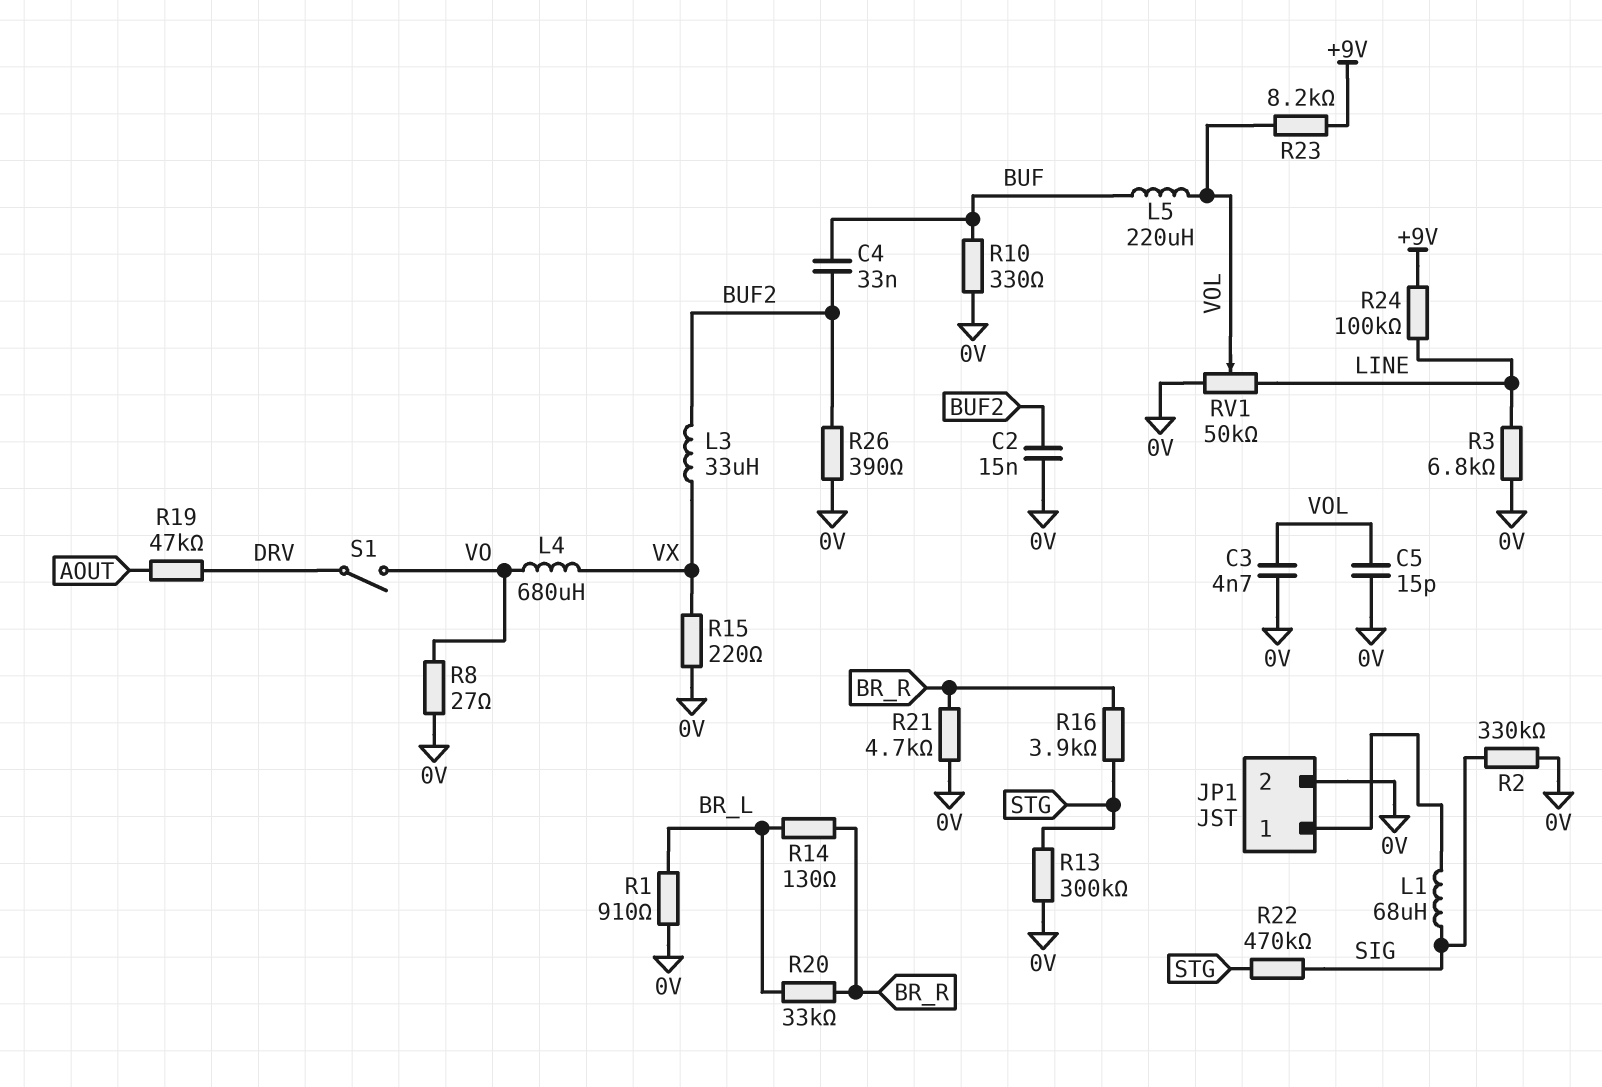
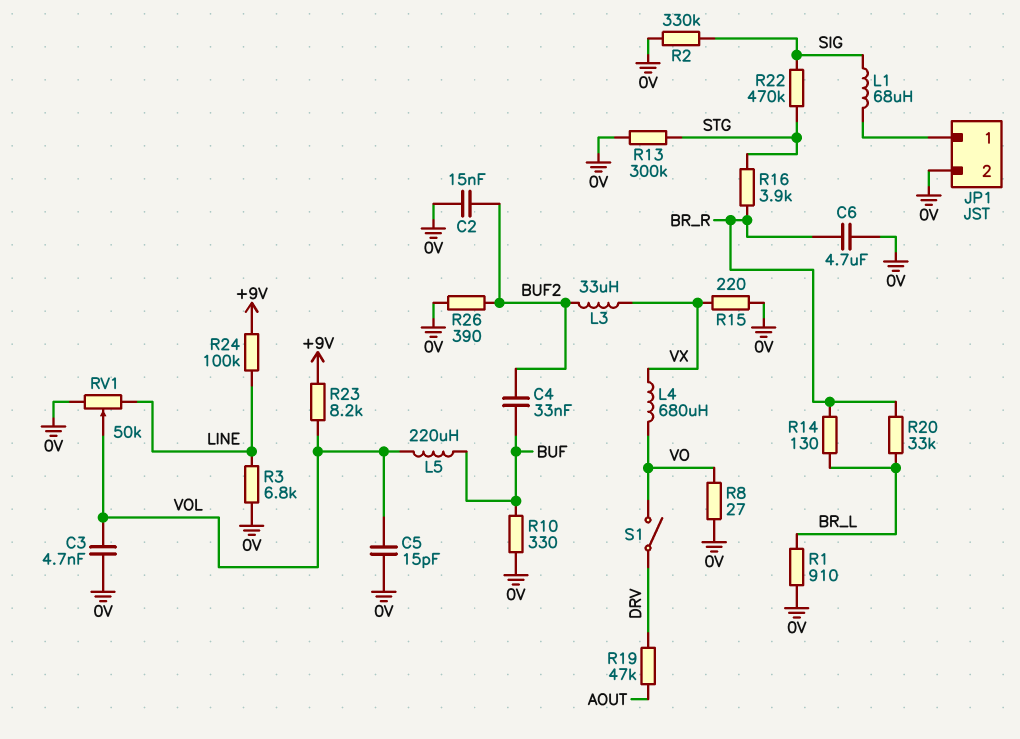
C6: none -> 4.7uF (0V, BR_R)
R21: 4.7k (0V, BR_R) -> none

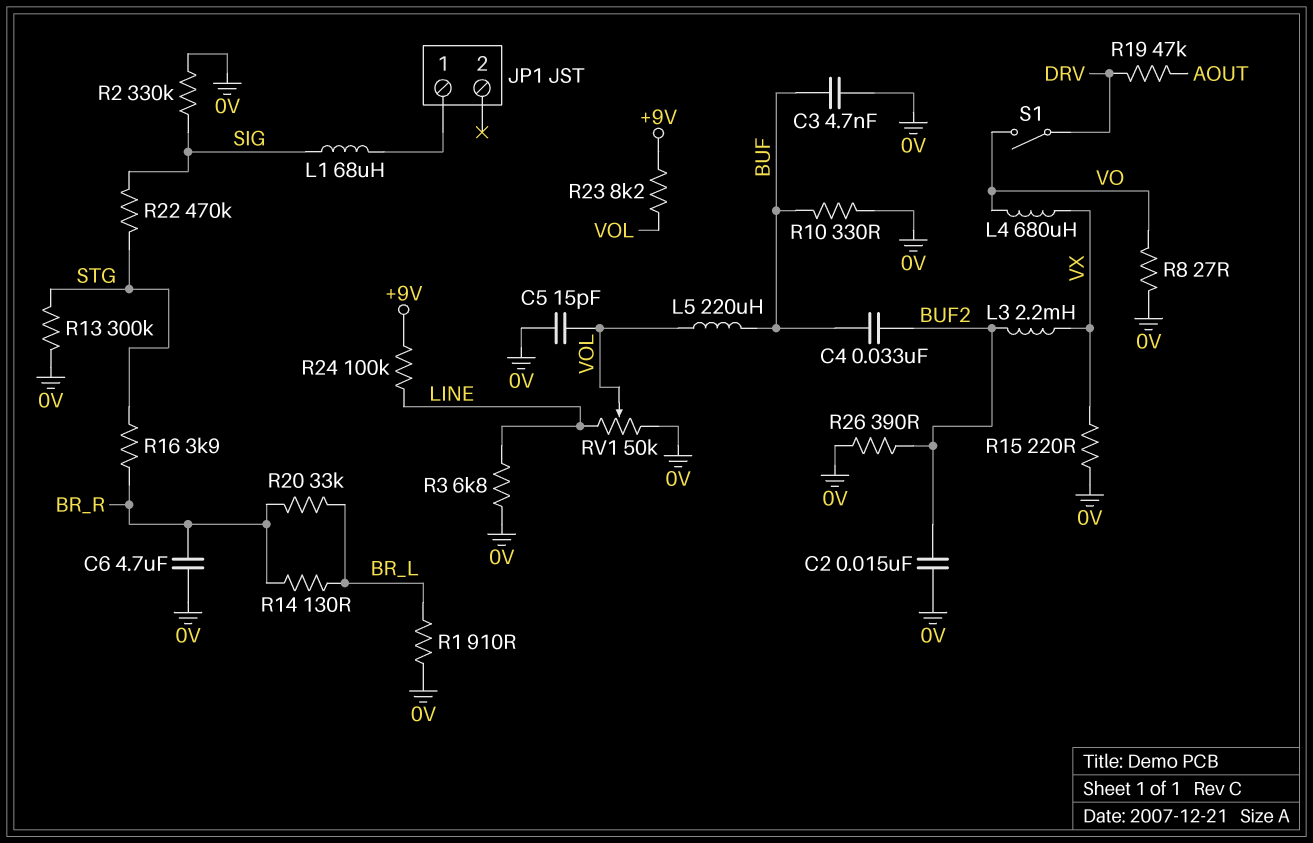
C3: 4.7nF (0V, VOL) -> 4.7nF (0V, BUF)
JP1 pin 2: 0V -> none
L3: 33uH (BUF2, VX) -> 2.2mH (BUF2, VX)

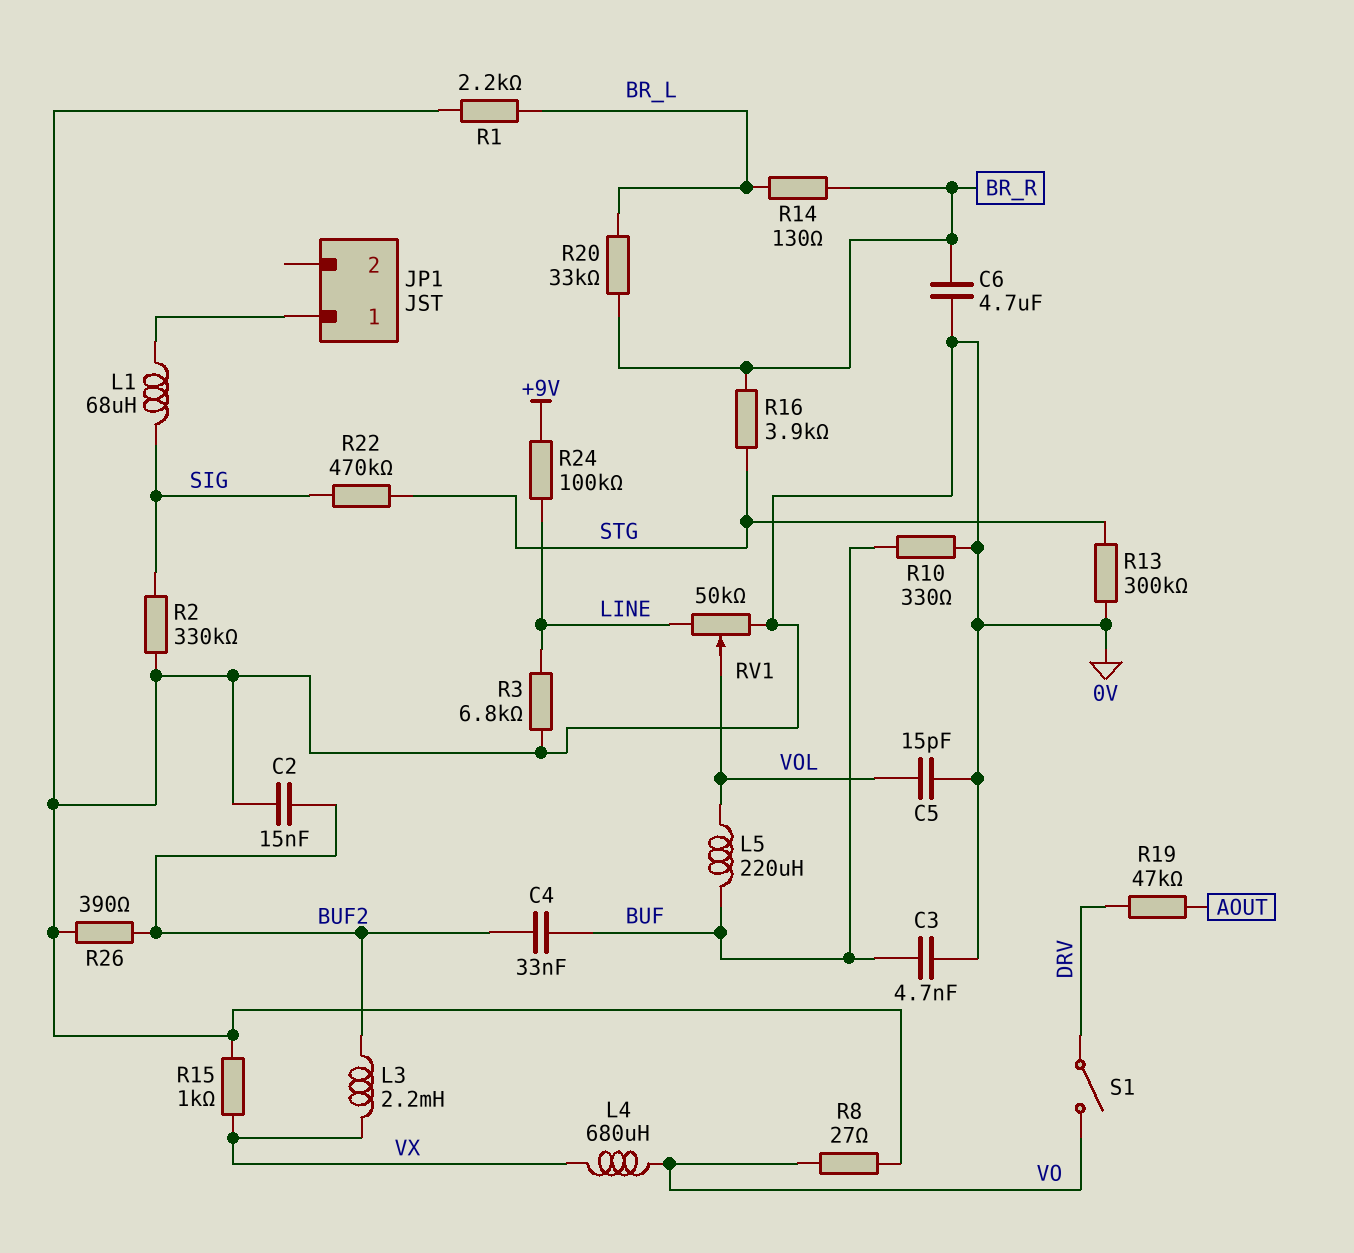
R1: 910 (0V, BR_L) -> 2.2k (0V, BR_L)
R15: 220 (0V, VX) -> 1k (0V, VX)
R23: 8.2k (+9V, VOL) -> none

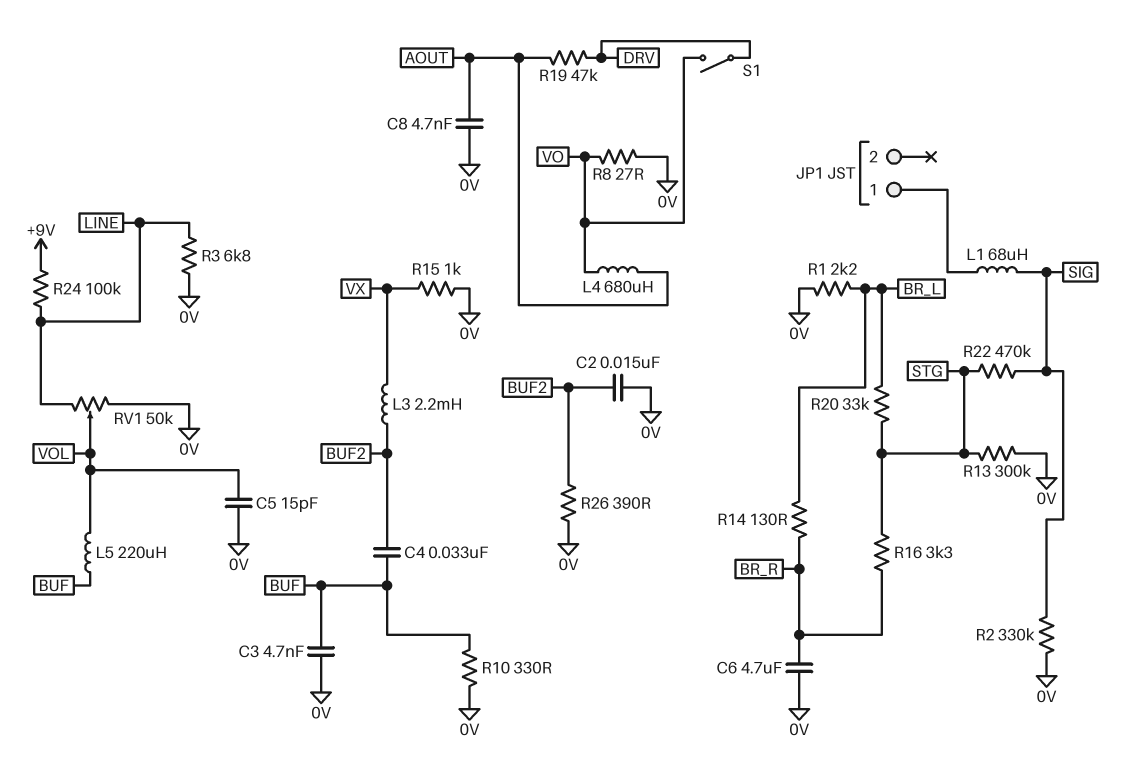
C8: none -> 4.7nF (0V, AOUT)
L4: 680uH (VO, VX) -> 680uH (AOUT, VO)
R16: 3.9k (BR_R, STG) -> 3.3k (BR_R, STG)
R20: 33k (BR_L, BR_R) -> 33k (BR_L, STG)

